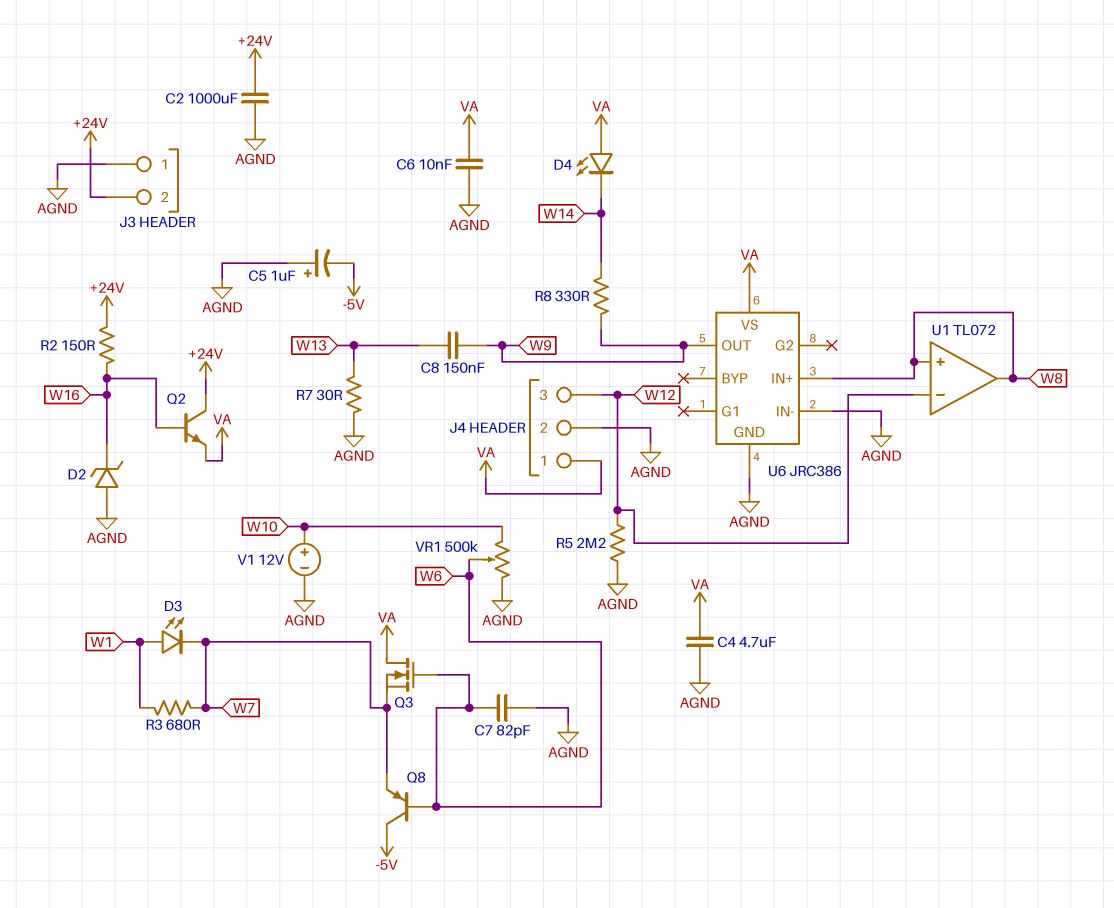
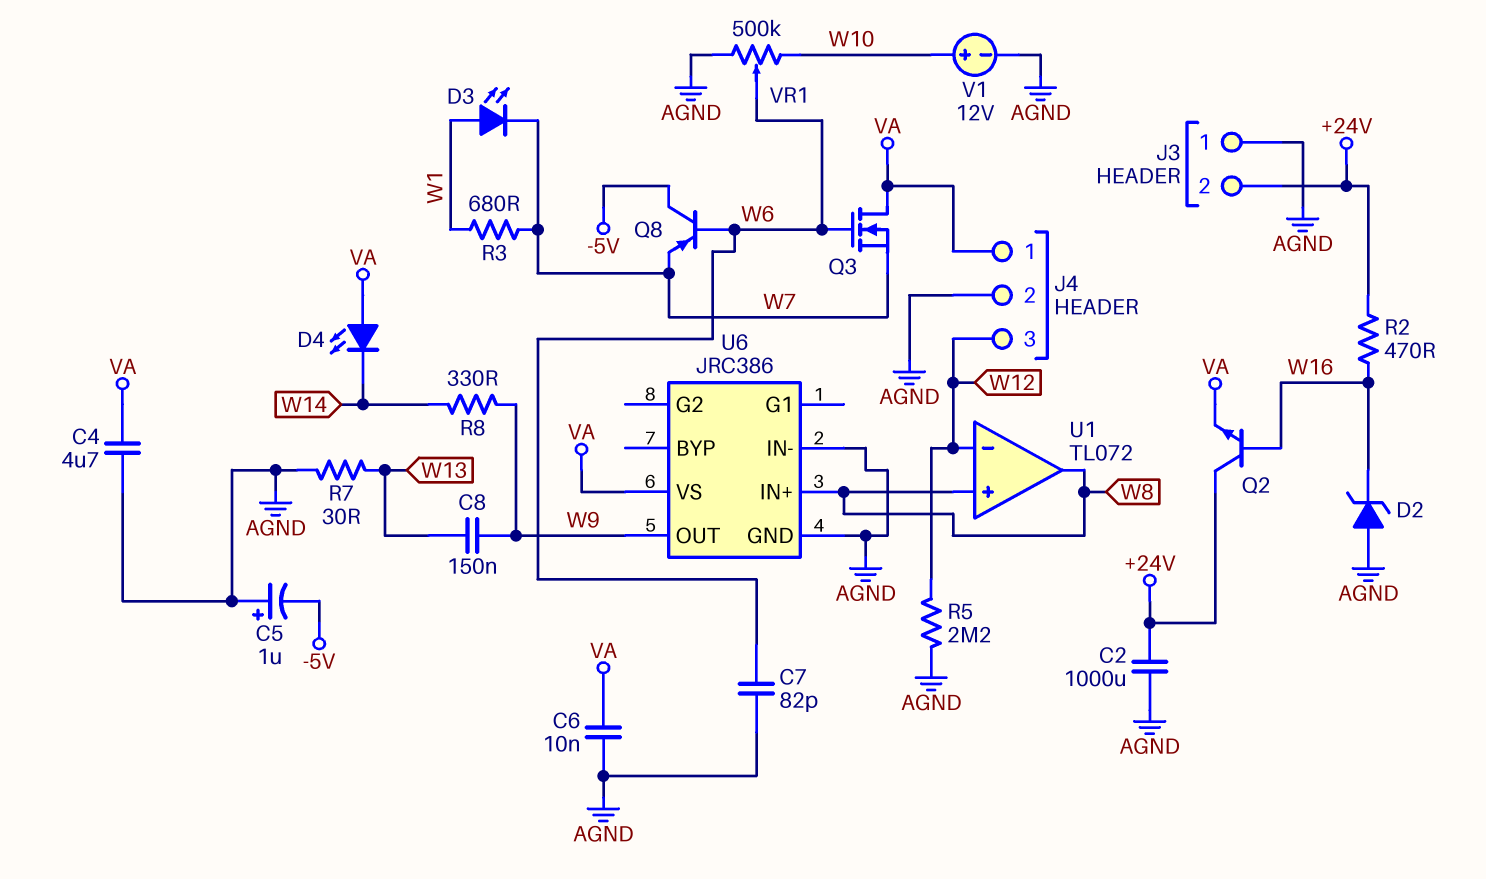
R2: 150 (+24V, W16) -> 470 (+24V, W16)

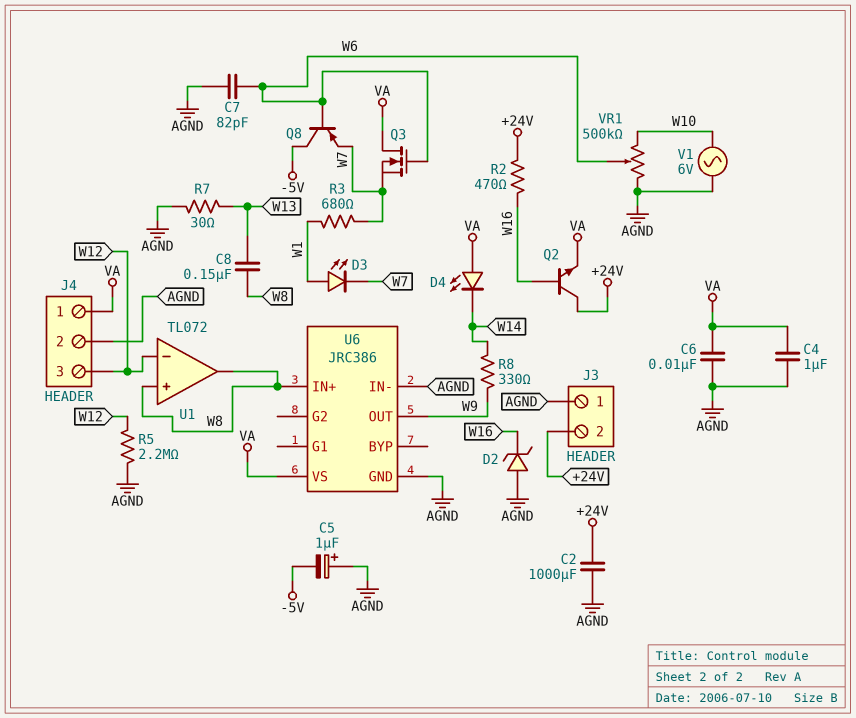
C4: 4.7uF (AGND, VA) -> 1uF (AGND, VA)
C8: 150nF (W9, W13) -> 150nF (W8, W13)
V1: 12V (plus W10, minus AGND) -> AC 6V (AGND, W10)

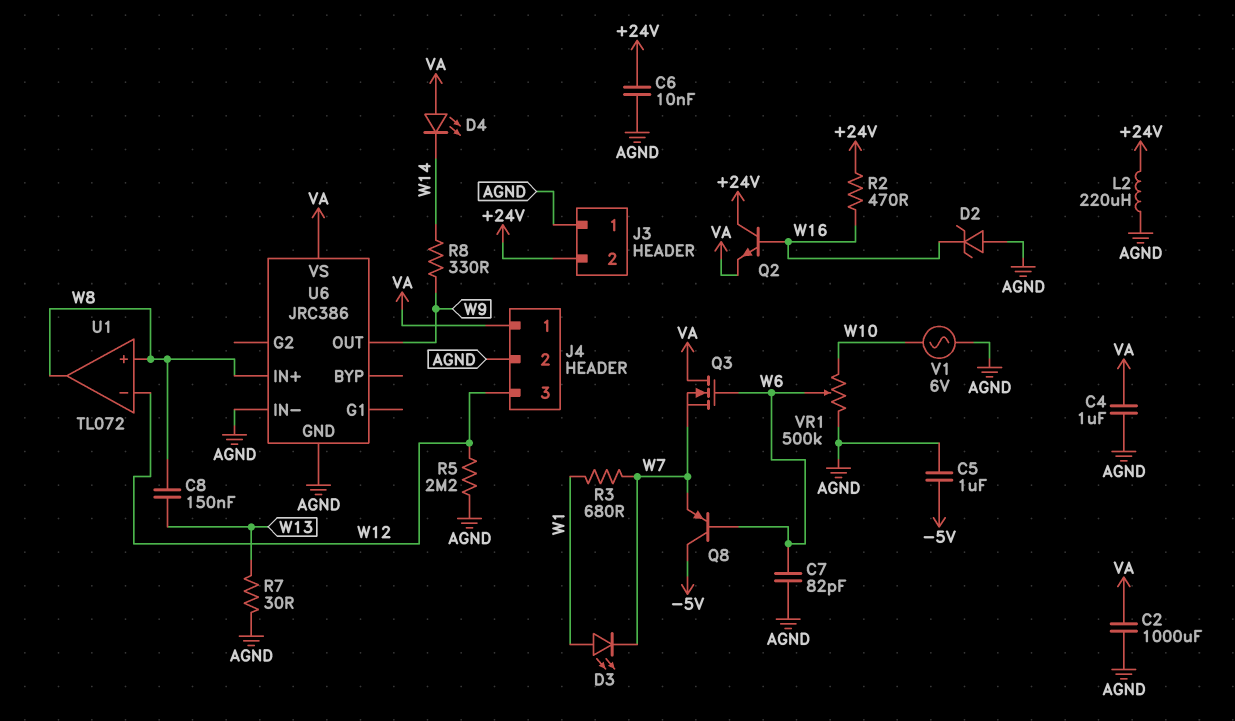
C2: 1000uF (+24V, AGND) -> 1000uF (AGND, VA)
C5: 1uF (plus AGND, minus -5V) -> 1uF (-5V, AGND)
C6: 10nF (AGND, VA) -> 10nF (+24V, AGND)
L2: none -> 220uH (+24V, AGND)

